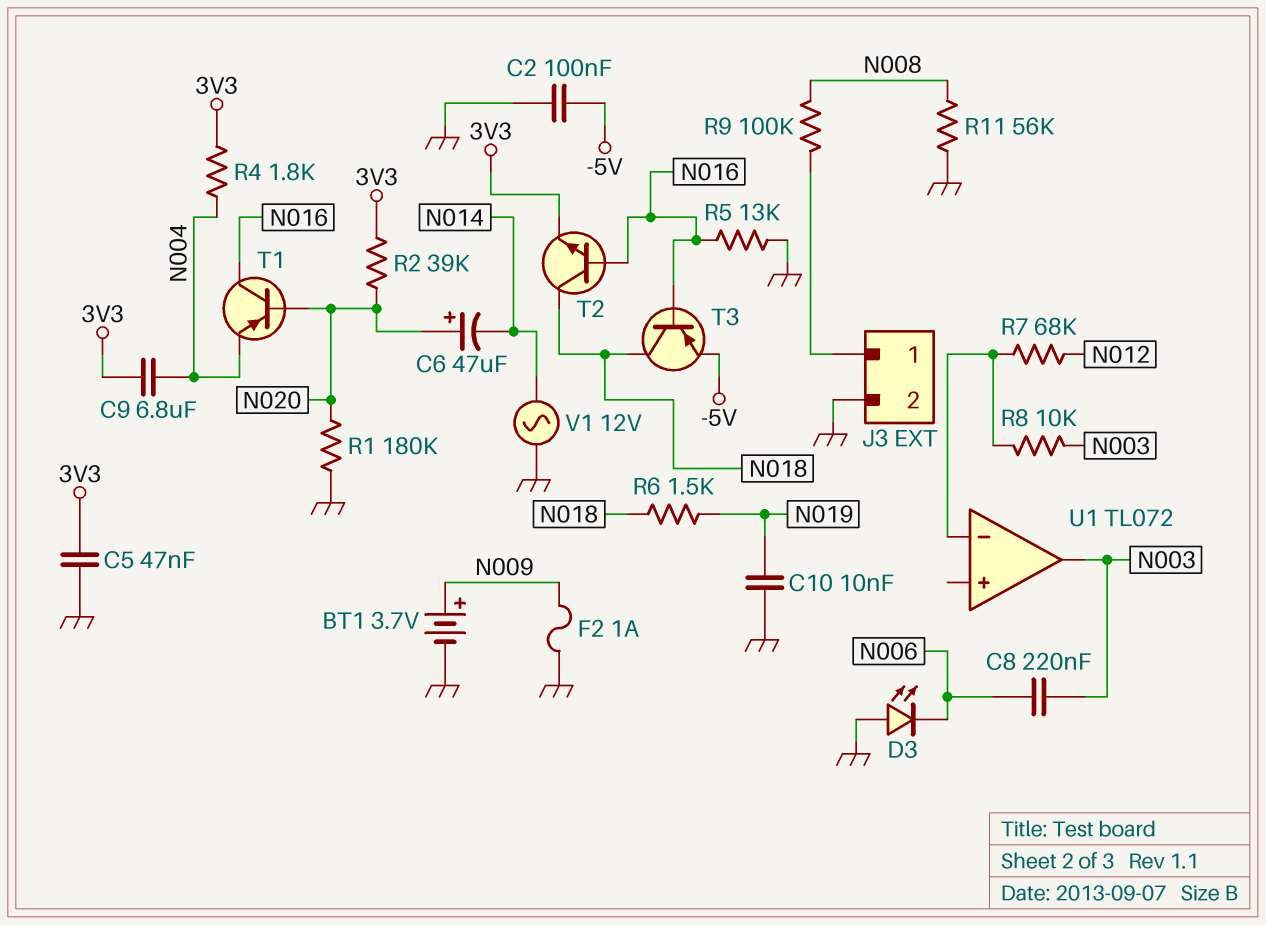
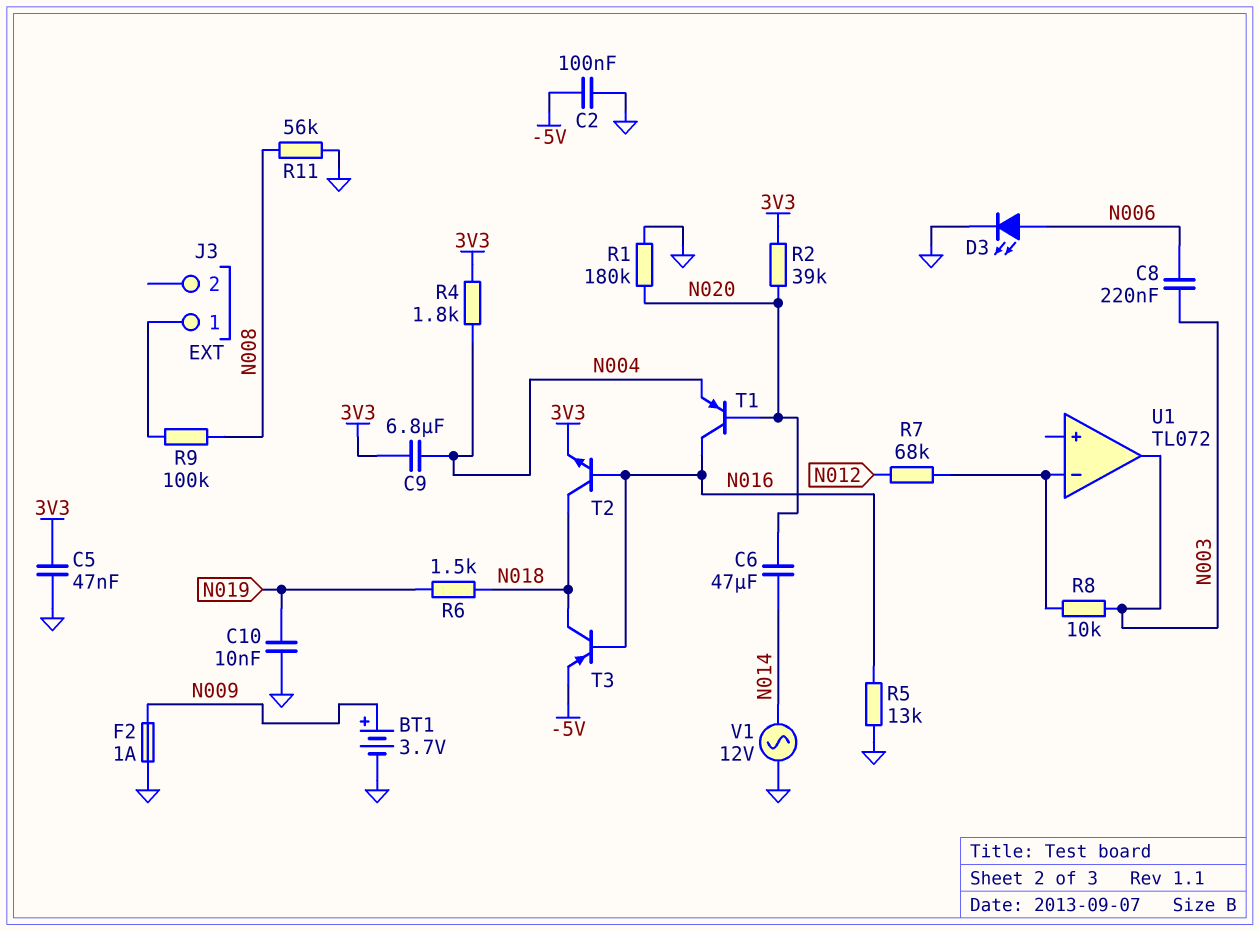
C6: 47uF (plus N020, minus N014) -> 47uF (N014, N020)
D3: LED (A GND, K N006) -> LED (A N006, K GND)
J3 pin 2: GND -> none

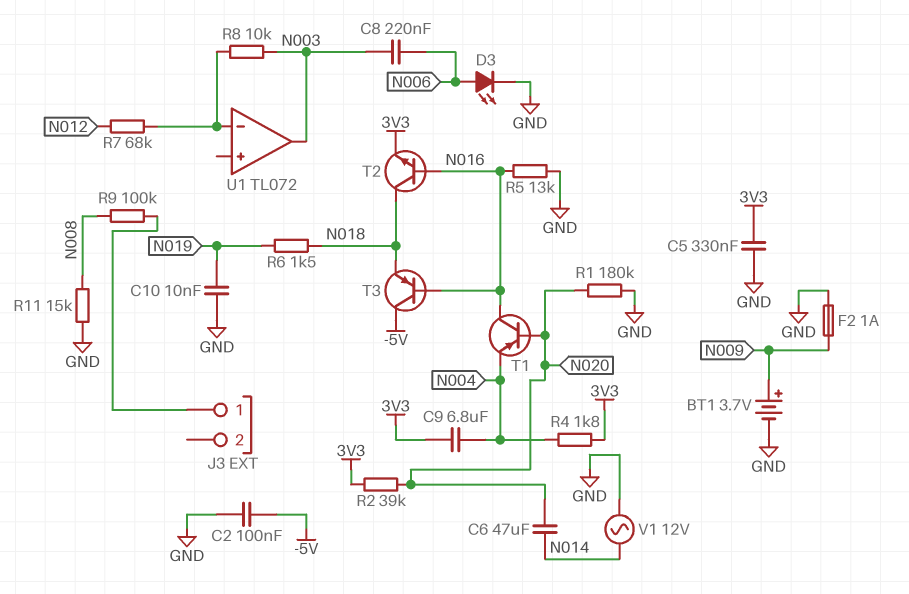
C5: 47nF (3V3, GND) -> 330nF (3V3, GND)
R11: 56k (GND, N008) -> 15k (GND, N008)
T3: PNP (B N016, C N018, E -5V) -> PNP (B N016, C -5V, E N018)

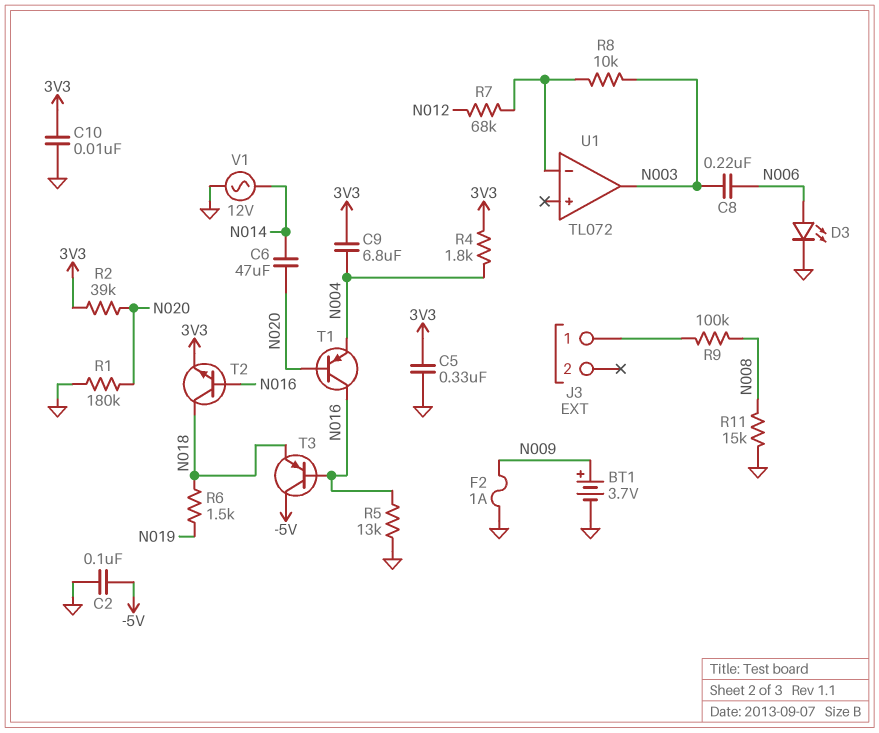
C10: 10nF (GND, N019) -> 10nF (3V3, GND)

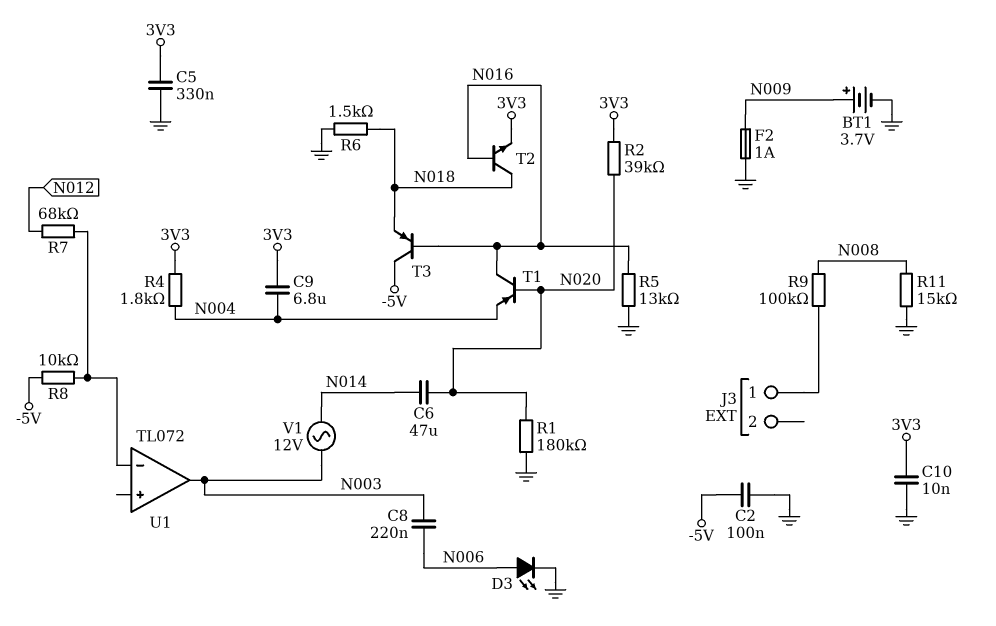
R6: 1.5k (N018, N019) -> 1.5k (GND, N018)
R8: 10k (N003, U1/in-) -> 10k (-5V, U1/in-)
V1: AC 12V (GND, N014) -> AC 12V (N003, N014)

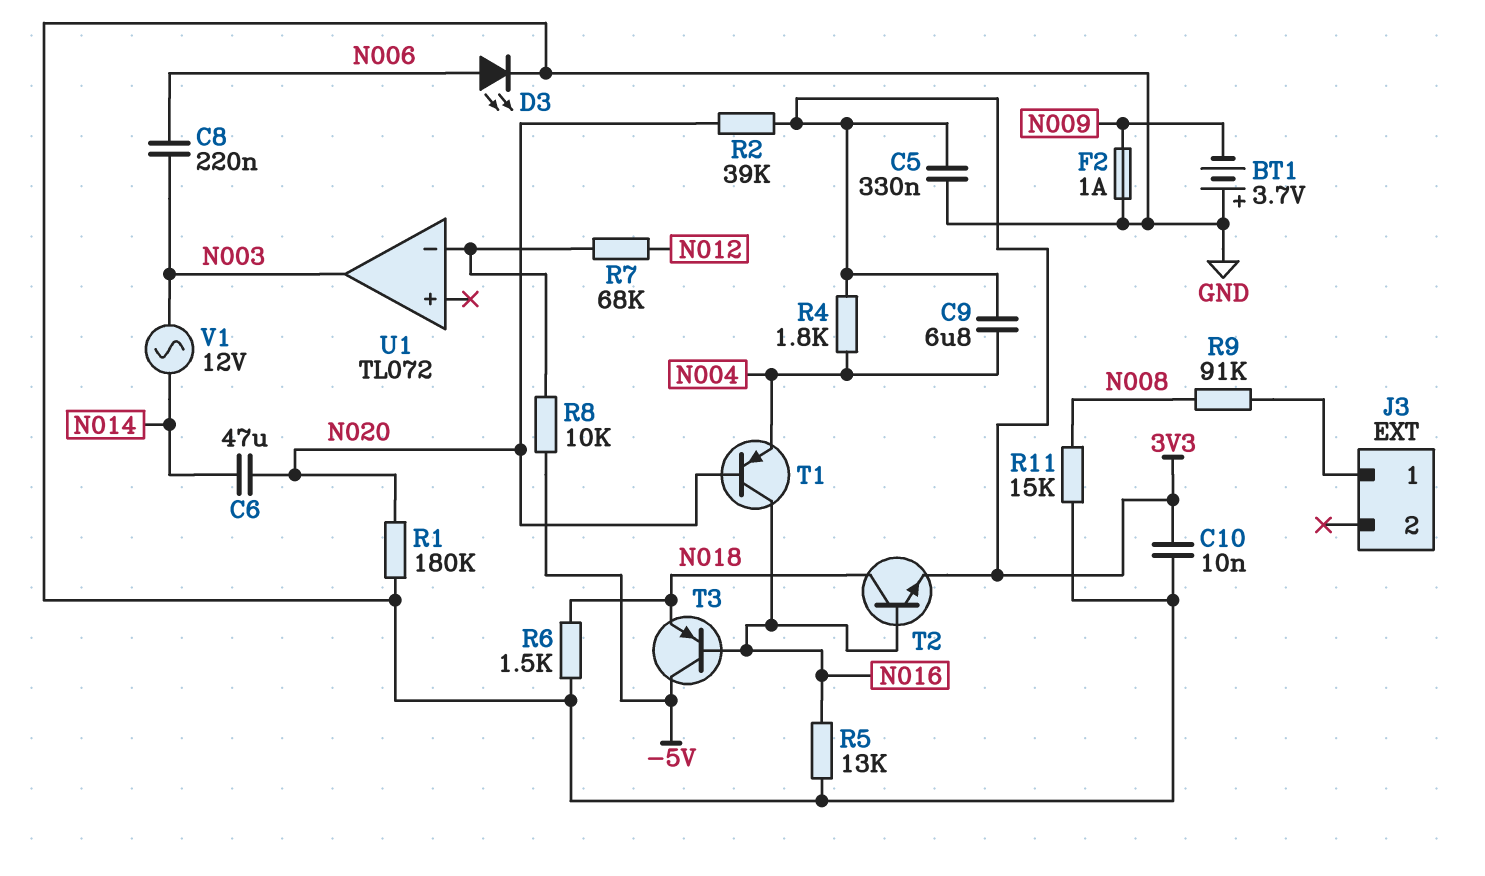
BT1: 3.7V (plus N009, minus GND) -> 3.7V (plus GND, minus N009)
C2: 100nF (-5V, GND) -> none
R9: 100k (J3/1, N008) -> 91k (J3/1, N008)

